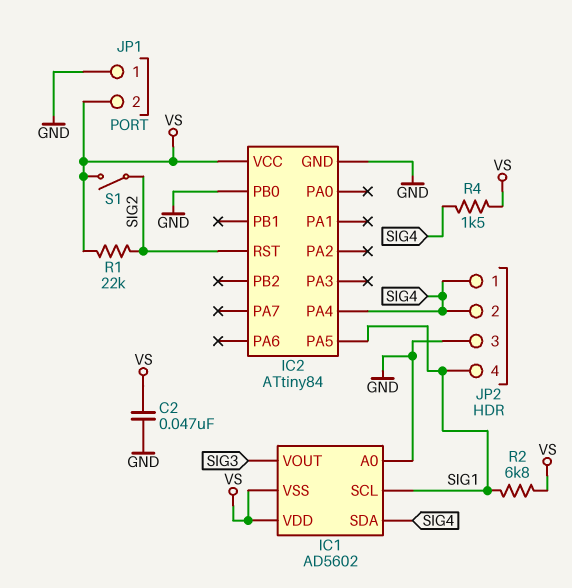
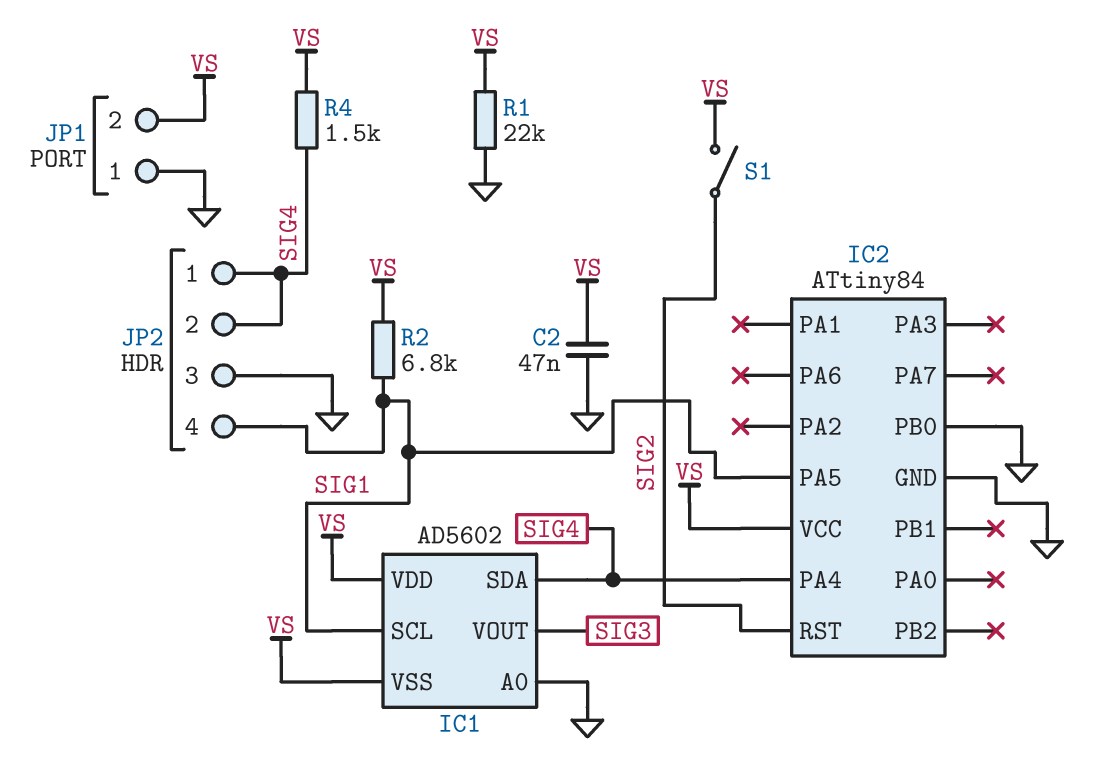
R1: 22k (SIG2, VS) -> 22k (GND, VS)

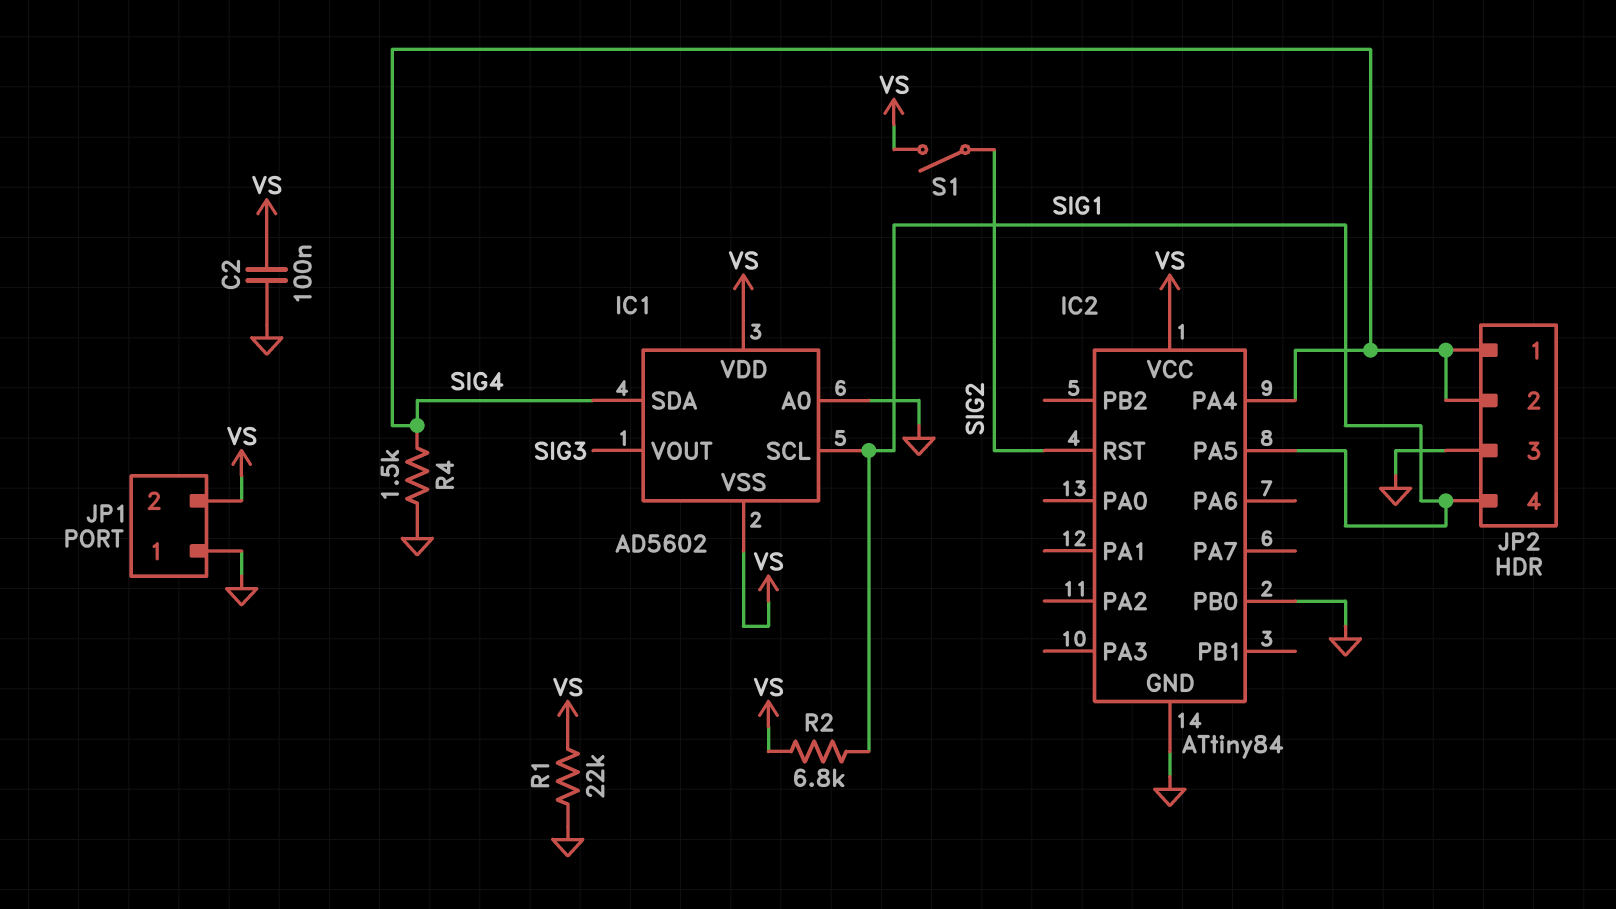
C2: 47nF (GND, VS) -> 100nF (GND, VS)
R4: 1.5k (SIG4, VS) -> 1.5k (GND, SIG4)

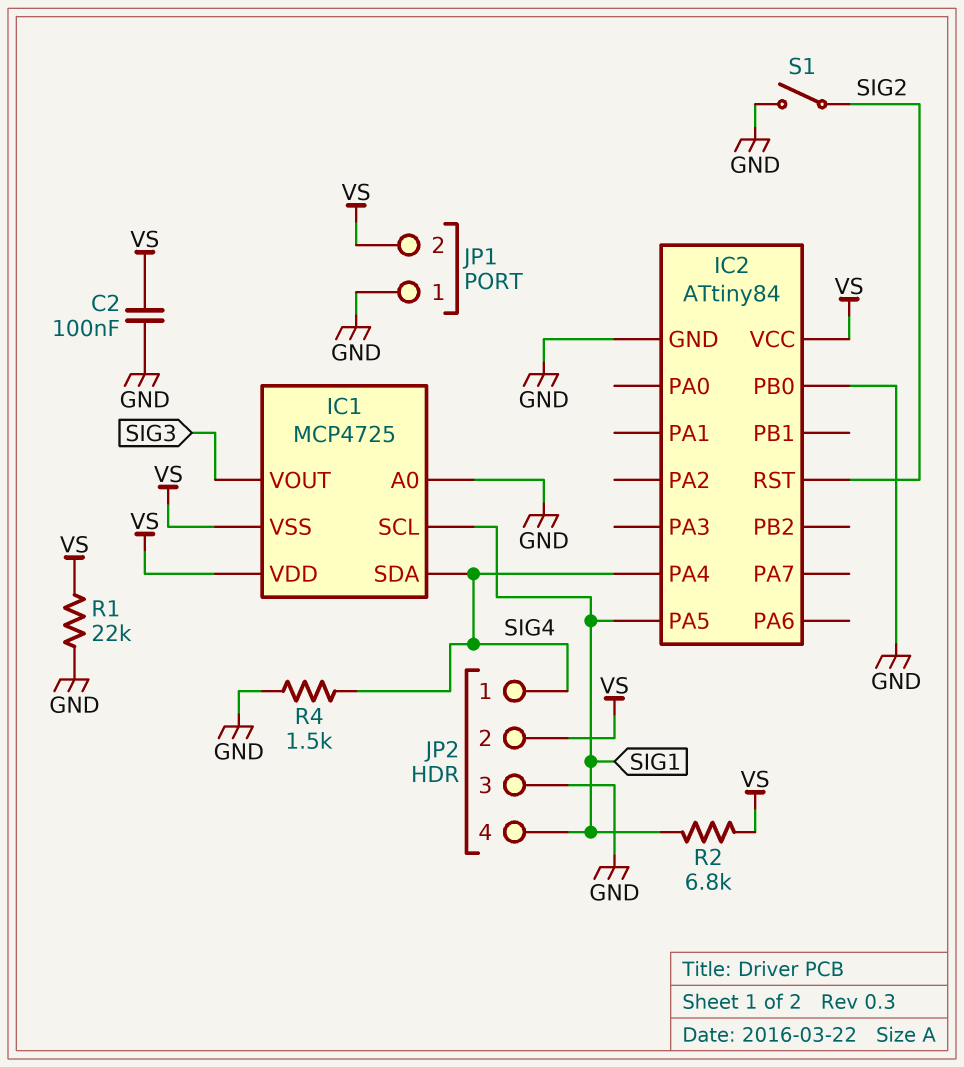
IC1: AD5602 -> MCP4725
JP2 pin 2: SIG4 -> VS
S1: switch (SIG2, VS) -> switch (GND, SIG2)

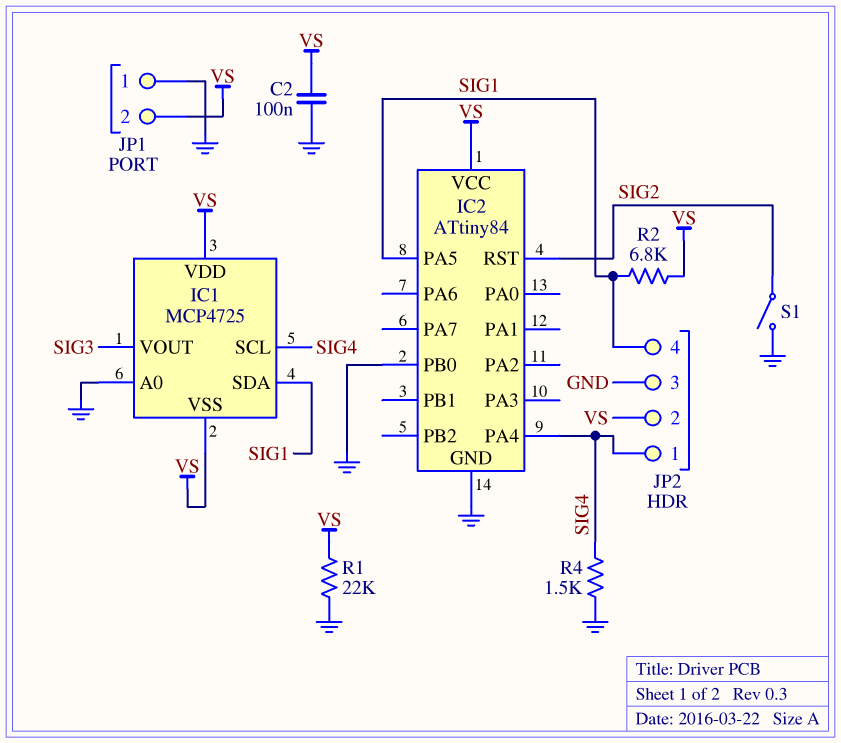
IC1 pin SCL: SIG1 -> SIG4
IC1 pin SDA: SIG4 -> SIG1

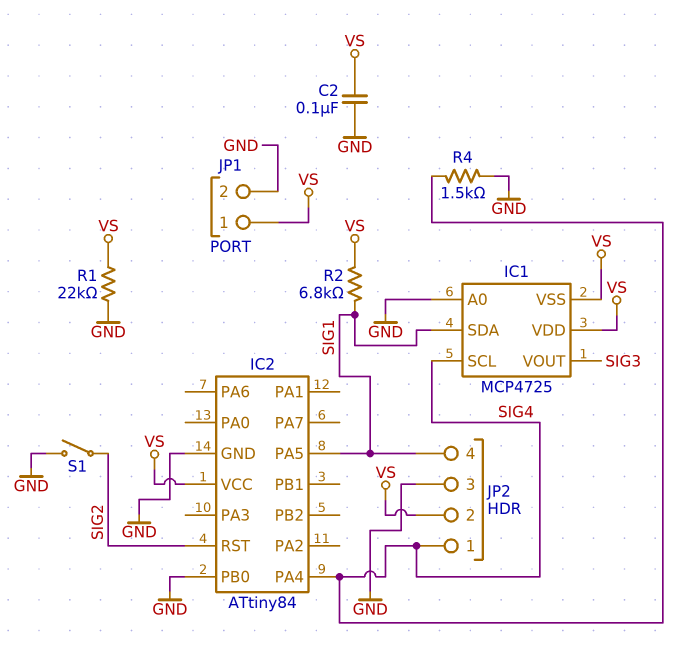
JP1 pin 1: GND -> VS
JP1 pin 2: VS -> GND

